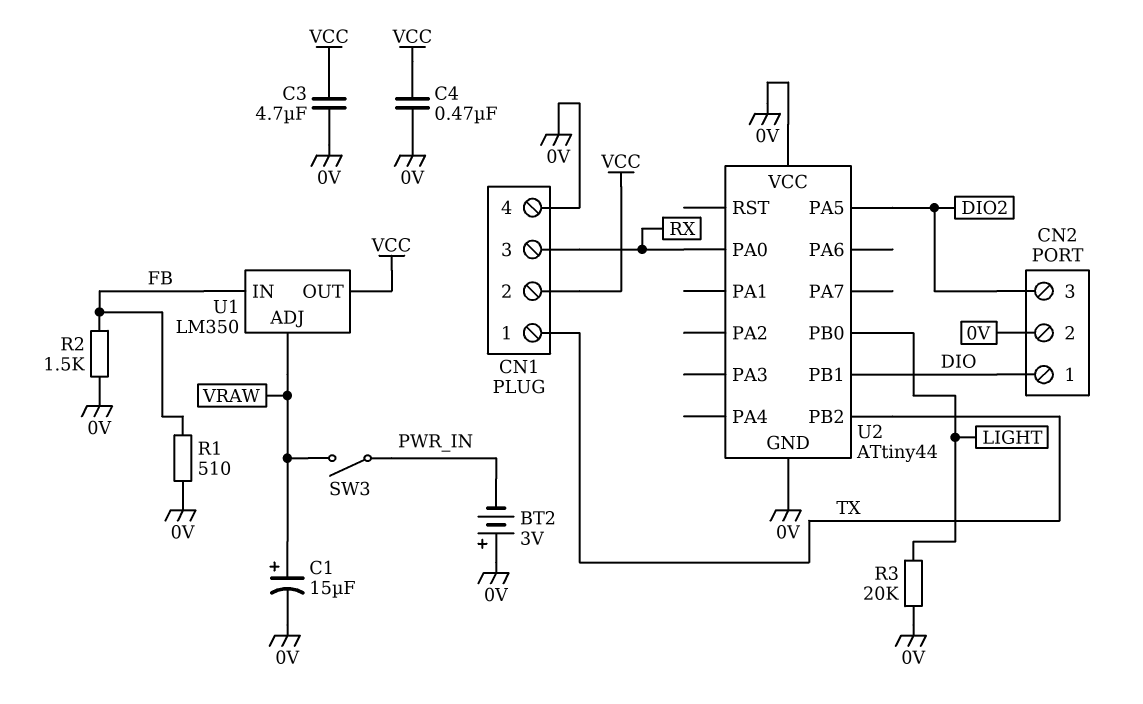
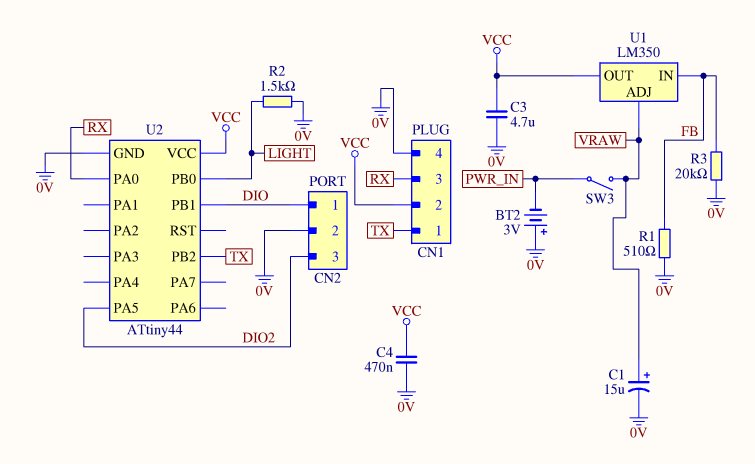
R2: 1.5k (0V, FB) -> 1.5k (0V, LIGHT)
R3: 20k (0V, LIGHT) -> 20k (0V, FB)
U2 pin VCC: 0V -> VCC

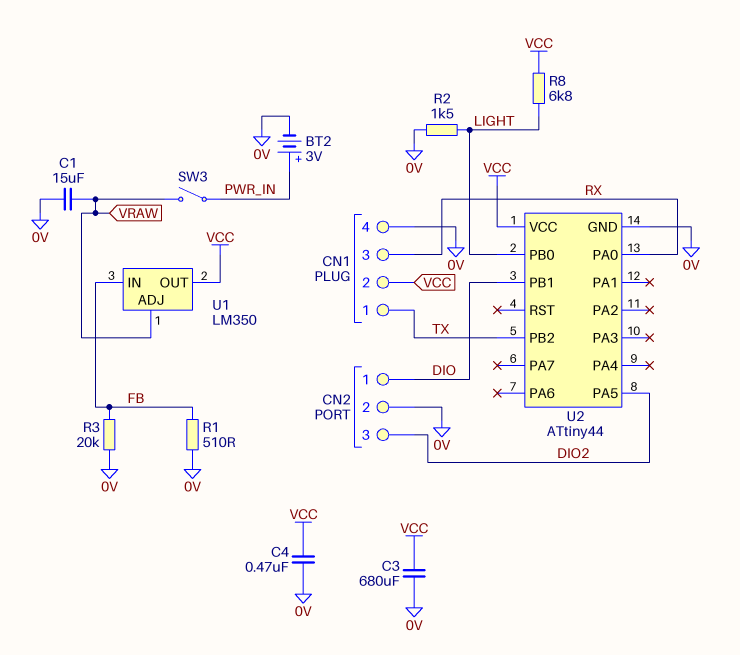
BT2: 3V (plus 0V, minus PWR_IN) -> 3V (plus PWR_IN, minus 0V)
C1: 15uF (plus VRAW, minus 0V) -> 15uF (0V, VRAW)
C3: 4.7uF (0V, VCC) -> 680uF (0V, VCC)
R8: none -> 6.8k (LIGHT, VCC)

